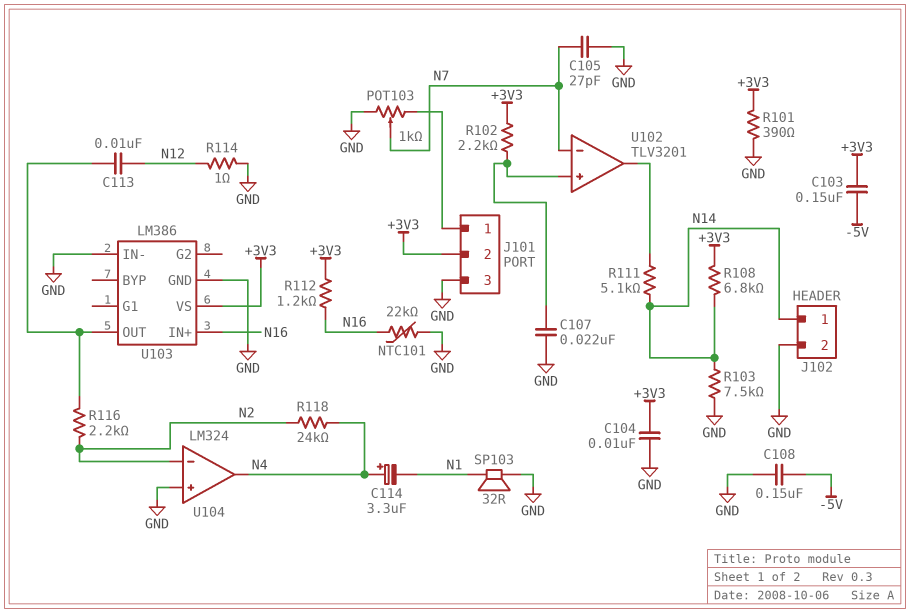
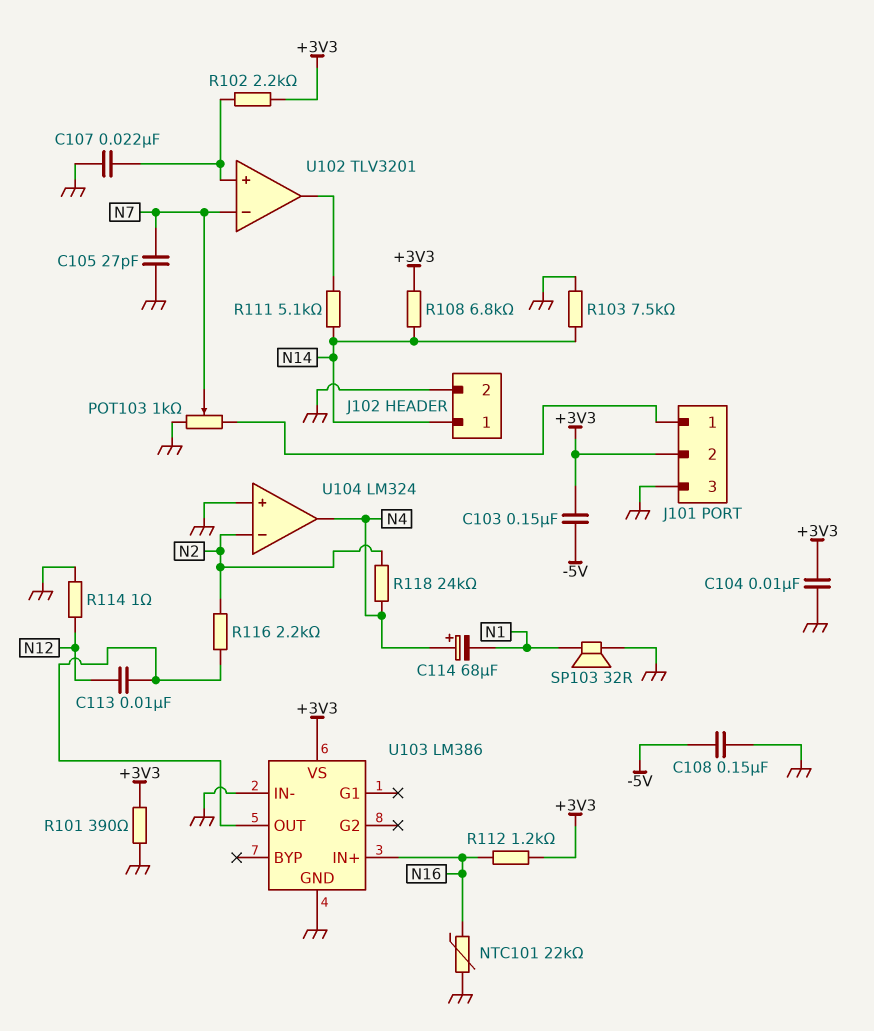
C114: 3.3uF (plus N4, minus N1) -> 68uF (plus N4, minus N1)

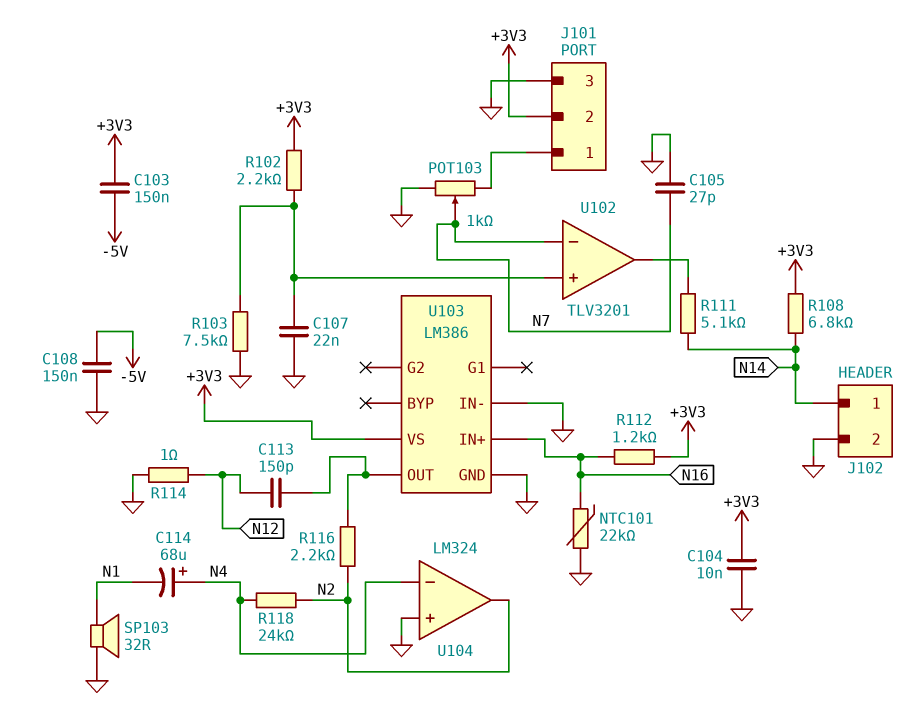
C113: 10nF (N12, U103/OUT) -> 150pF (N12, U103/OUT)
R101: 390 (+3V3, GND) -> none
R103: 7.5k (GND, N14) -> 7.5k (GND, U102/in+)
U104 pin in-: N2 -> N4
U104 pin out: N4 -> N2

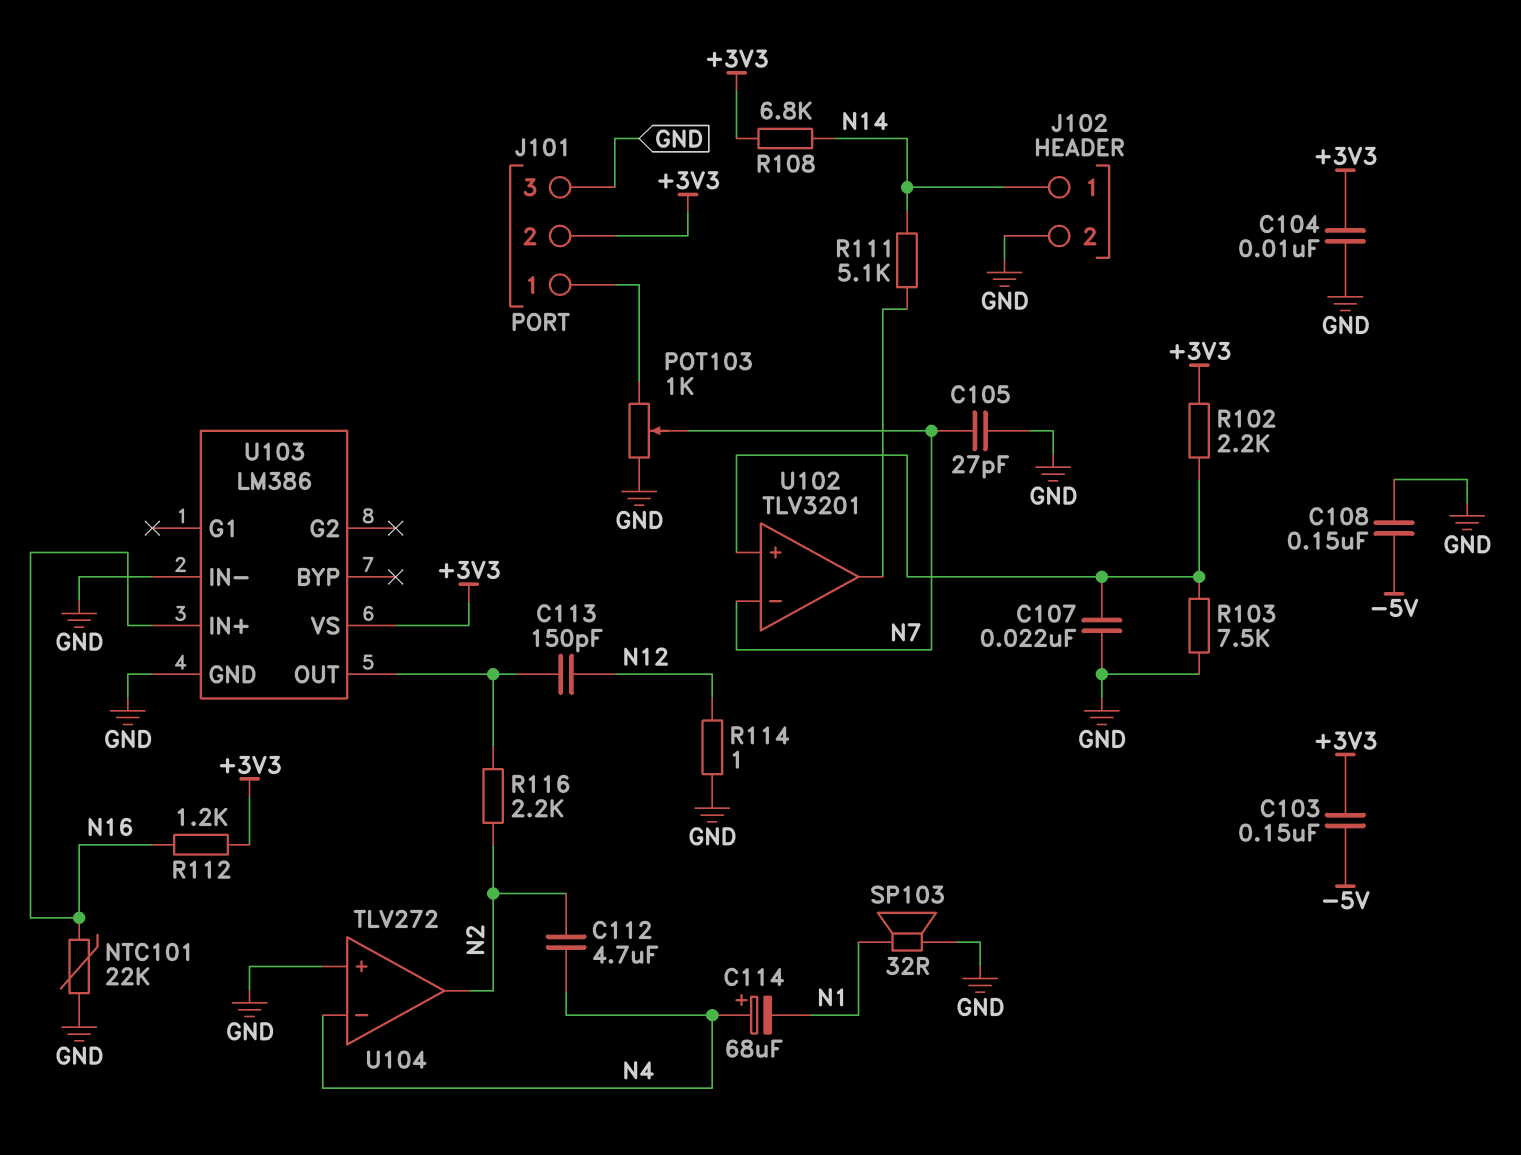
C112: none -> 4.7uF (N2, N4)
R118: 24k (N2, N4) -> none
U104: LM324 -> TLV272

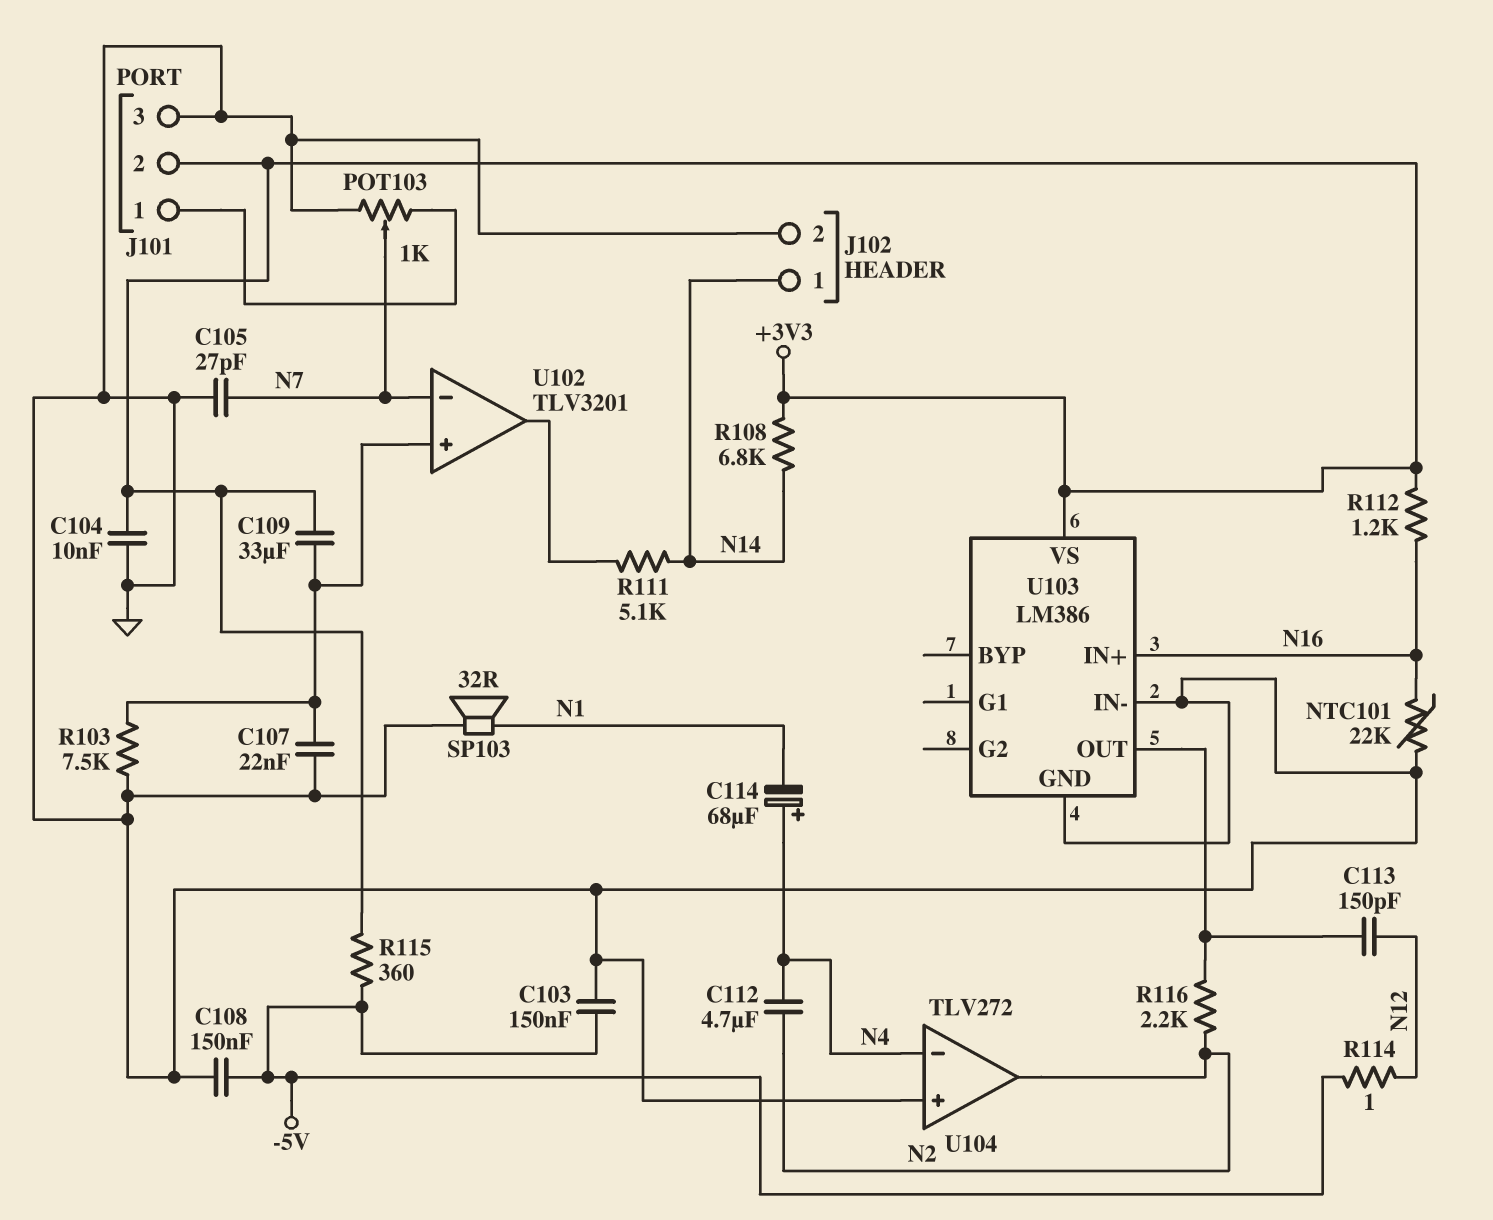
C103: 150nF (+3V3, -5V) -> 150nF (-5V, GND)
C109: none -> 33uF (+3V3, U102/in+)
R102: 2.2k (+3V3, U102/in+) -> none
R114: 1 (GND, N12) -> 1 (-5V, N12)
R115: none -> 360 (+3V3, -5V)

